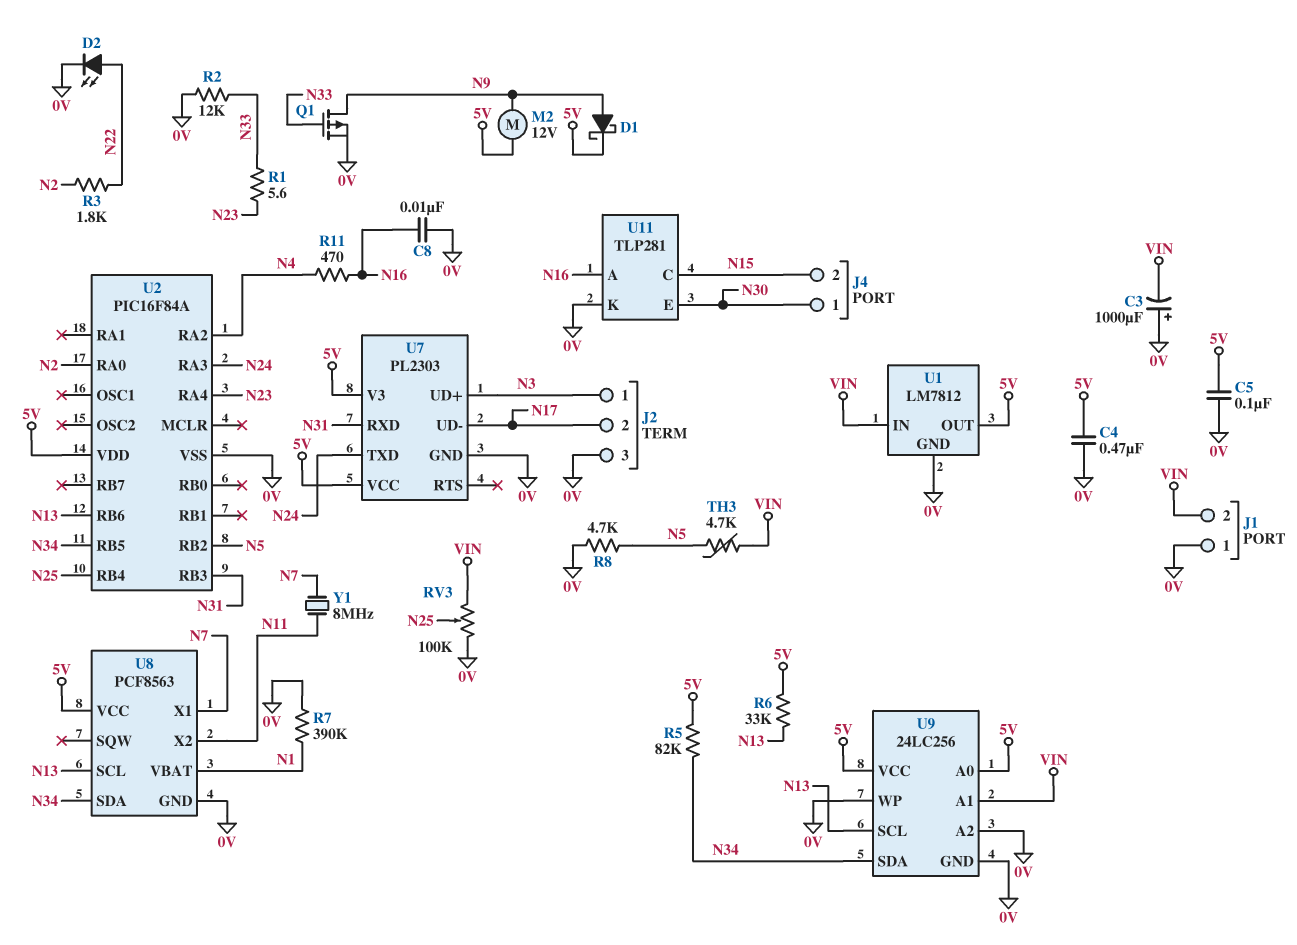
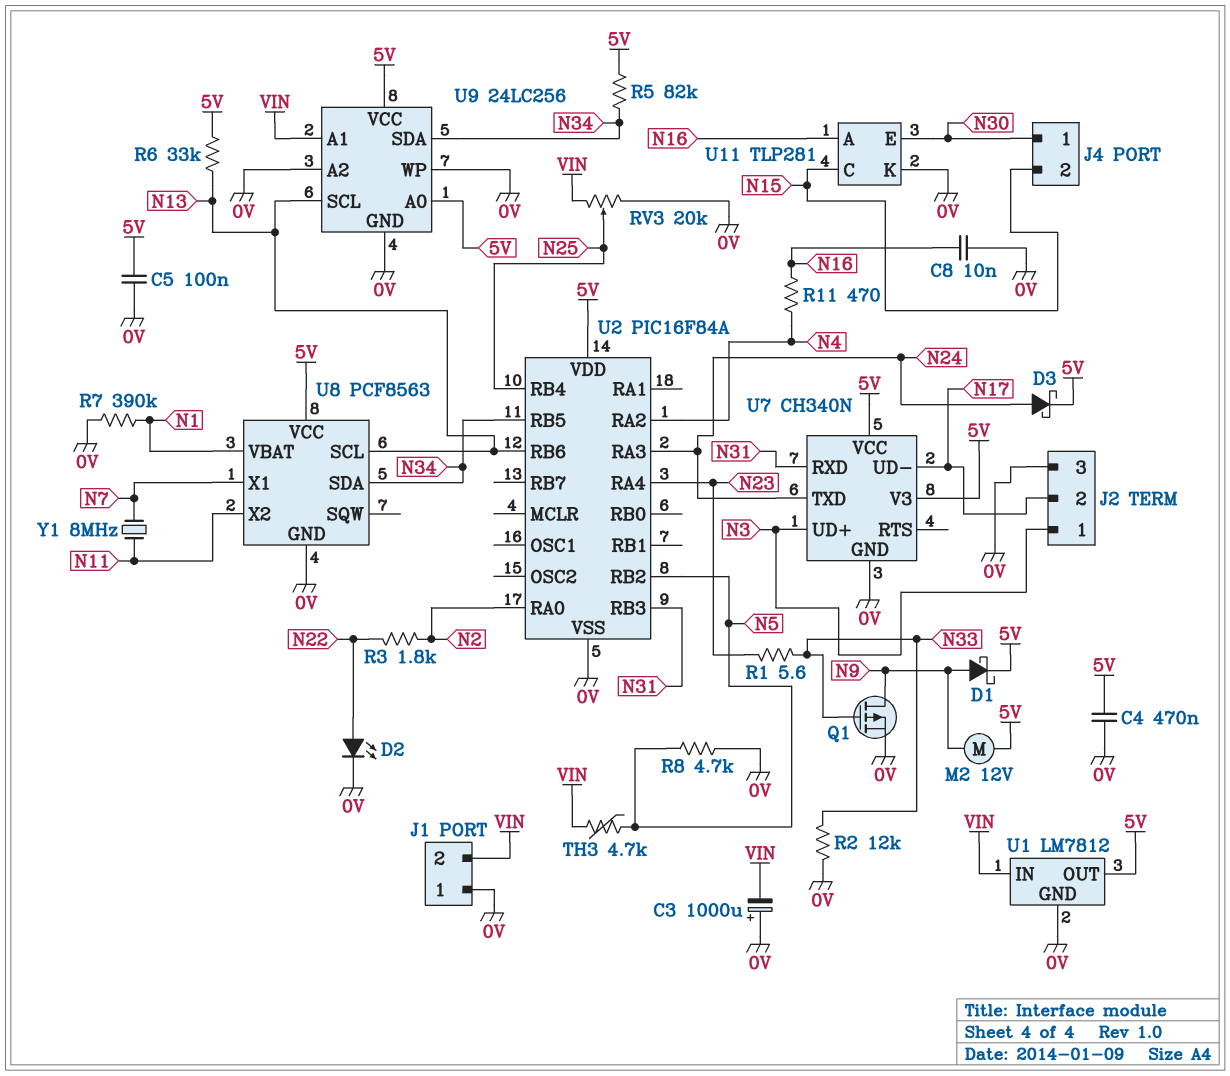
D3: none -> schottky (A N24, K 5V)
RV3: 100k (0V, VIN, wiper N25) -> 20k (0V, VIN, wiper N25)
U7: PL2303 -> CH340N

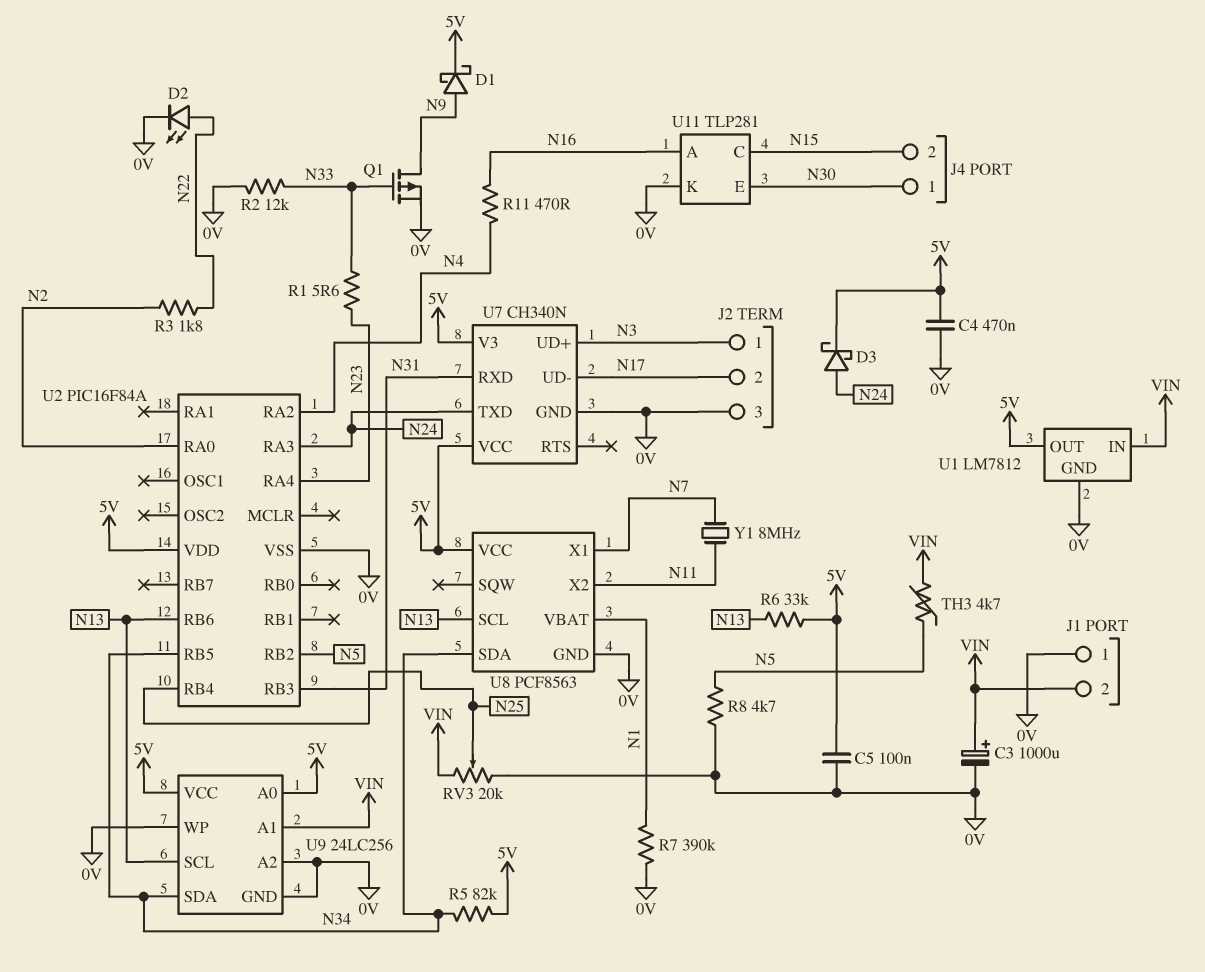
C3: 1000uF (plus 0V, minus VIN) -> 1000uF (plus VIN, minus 0V)
C8: 10nF (0V, N16) -> none
M2: motor 12V (5V, N9) -> none

